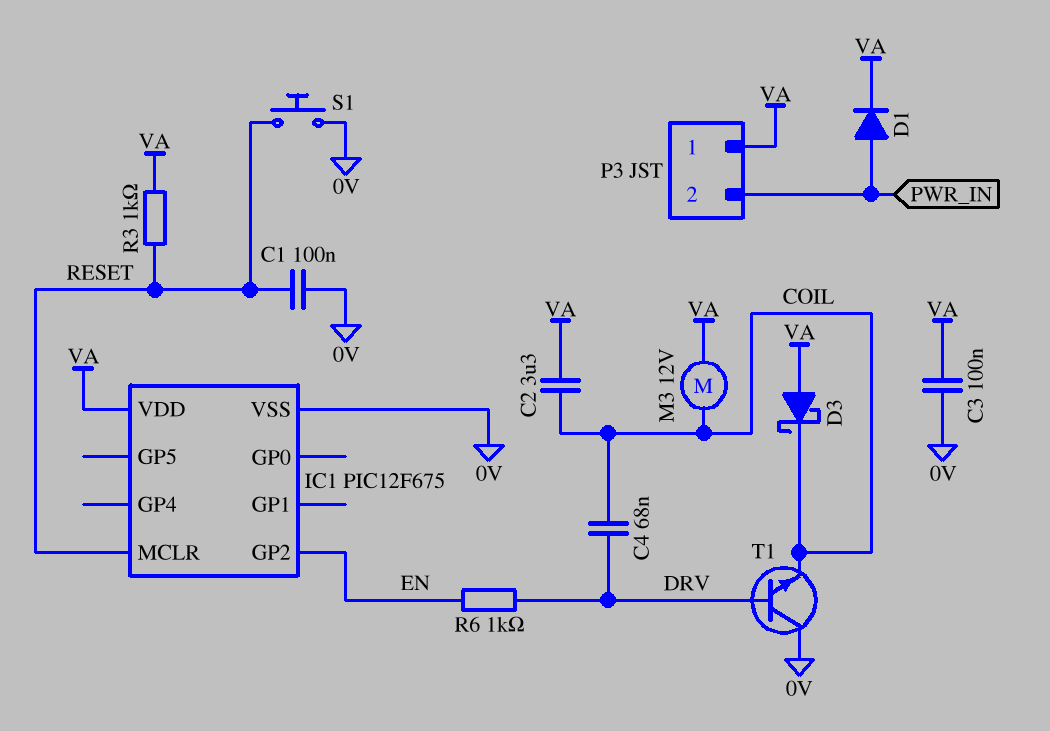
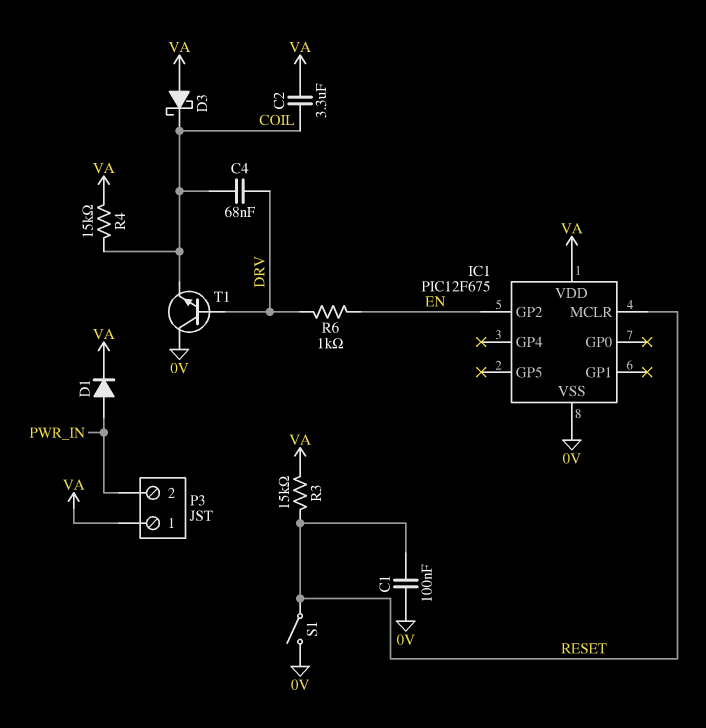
C3: 100nF (0V, VA) -> none
M3: motor 12V (COIL, VA) -> none
R3: 1k (RESET, VA) -> 15k (RESET, VA)
R4: none -> 15k (COIL, VA)
S1: button (0V, RESET) -> switch (0V, RESET)

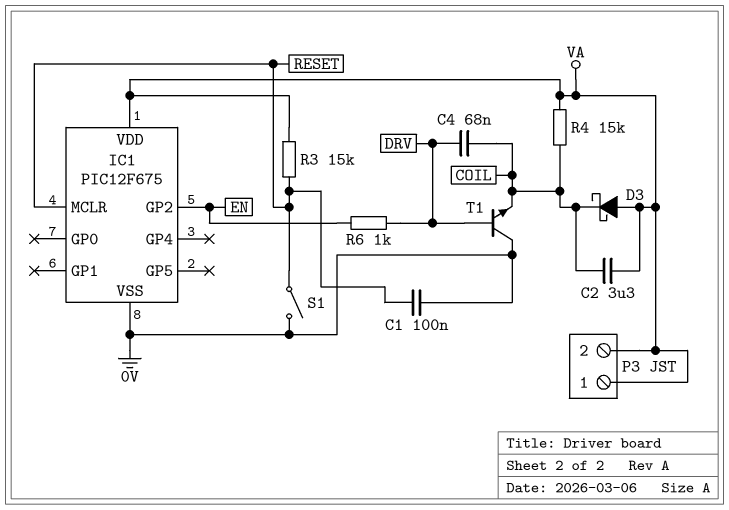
D1: diode (A PWR_IN, K VA) -> none
P3 pin 2: PWR_IN -> VA

